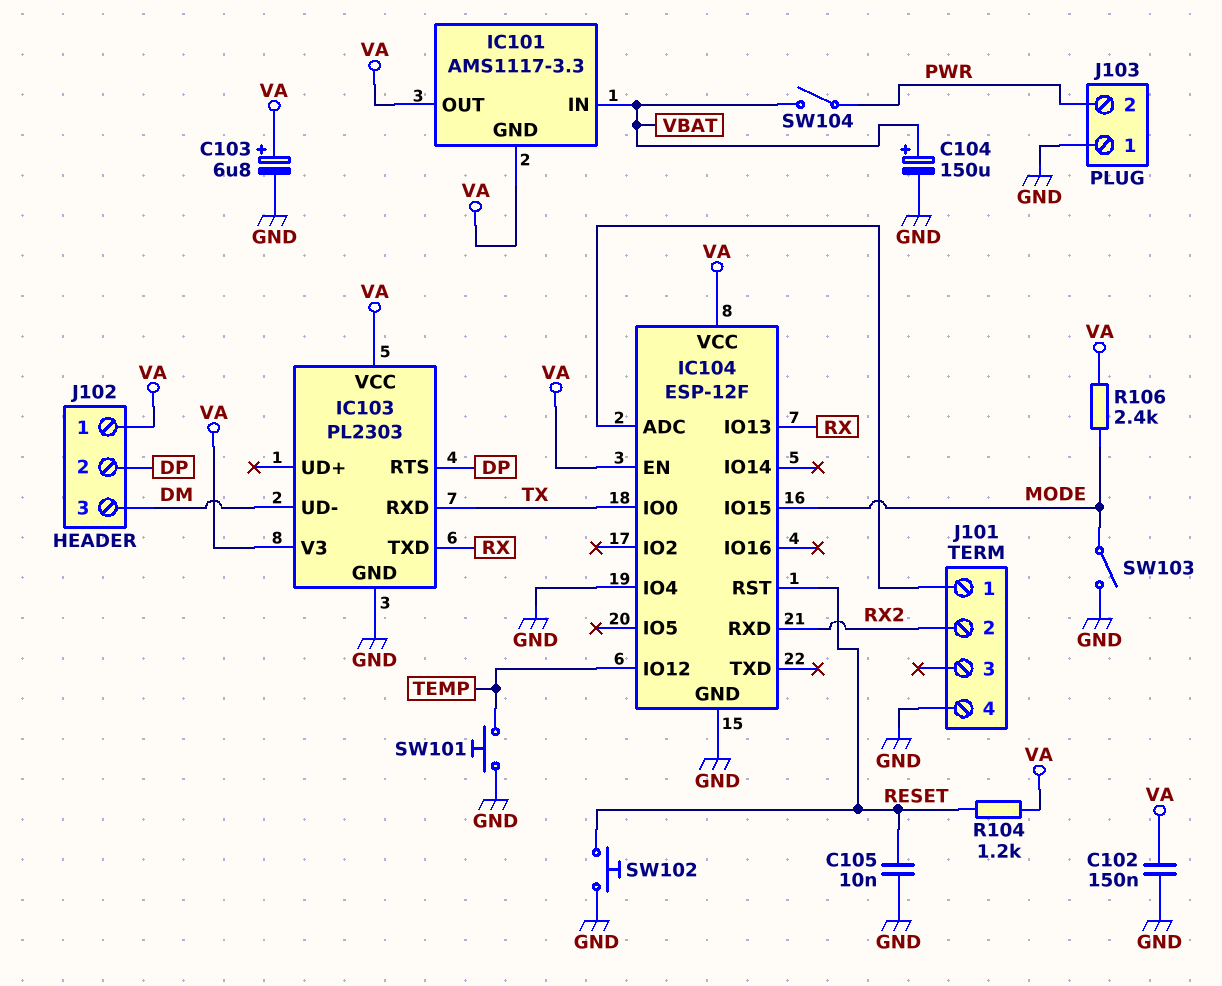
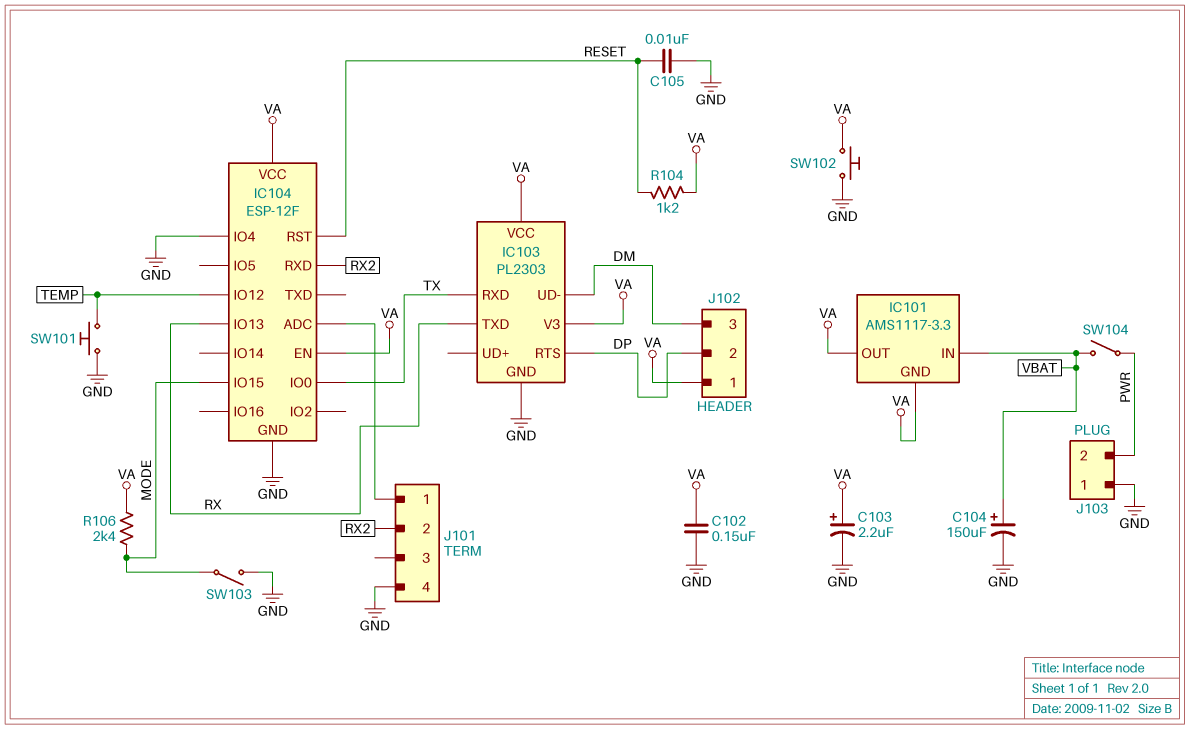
C103: 6.8uF (plus VA, minus GND) -> 2.2uF (plus VA, minus GND)
SW102: button (GND, RESET) -> button (GND, VA)

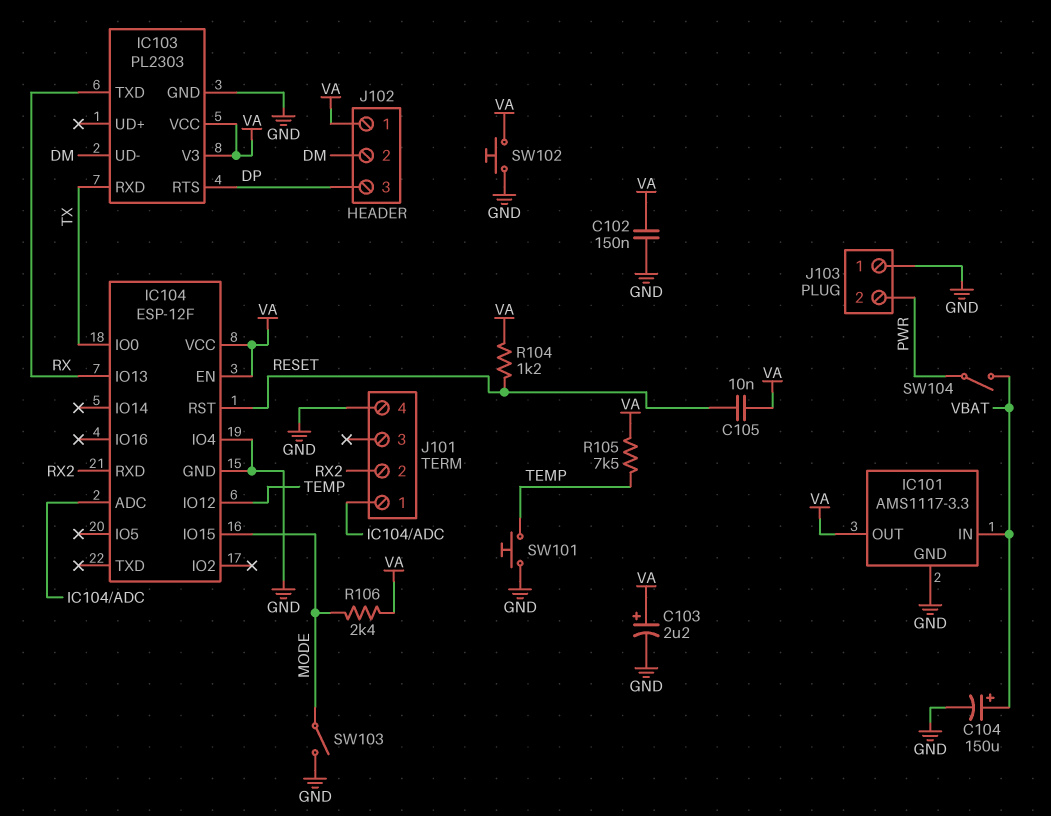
C105: 10nF (GND, RESET) -> 10nF (RESET, VA)
IC101 pin GND: VA -> GND
J102 pin 2: DP -> DM
J102 pin 3: DM -> DP
R105: none -> 7.5k (TEMP, VA)

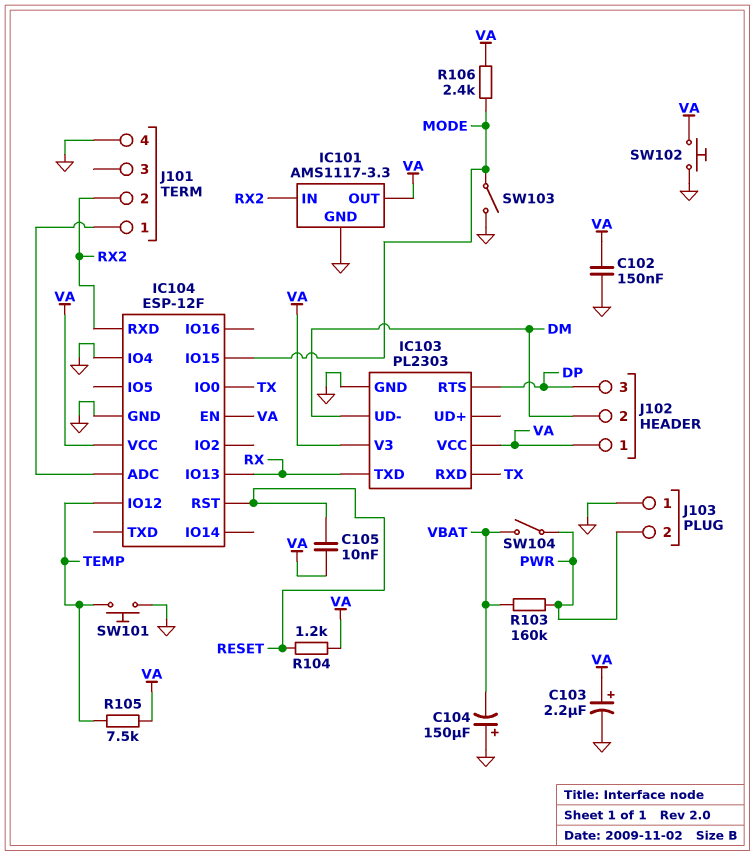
C104: 150uF (plus VBAT, minus GND) -> 150uF (plus GND, minus VBAT)
IC101 pin IN: VBAT -> RX2
R103: none -> 160k (PWR, VBAT)

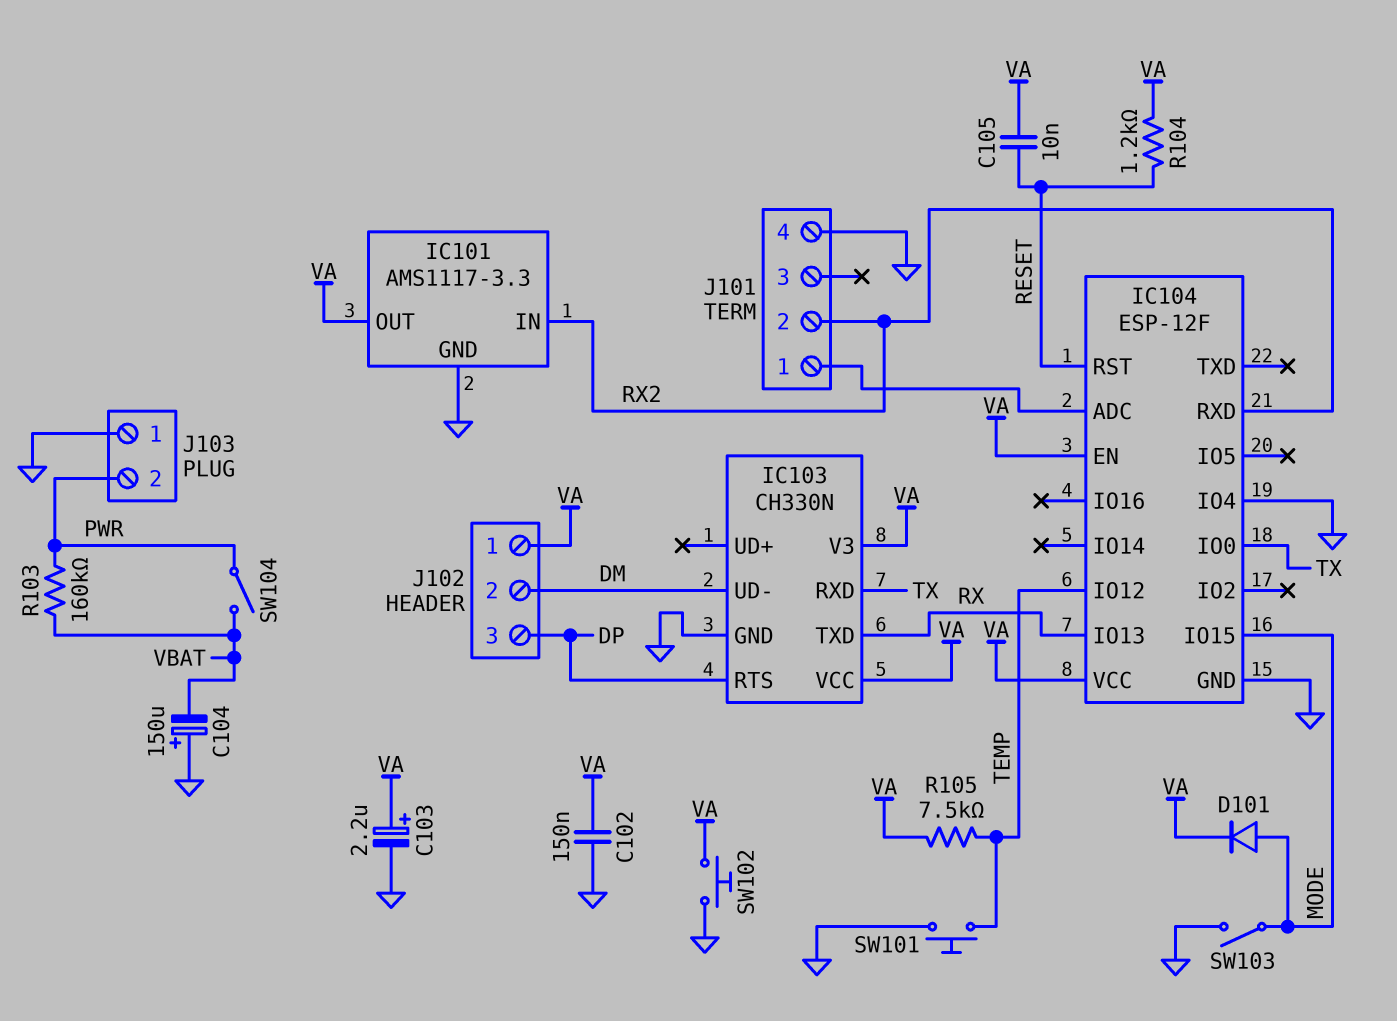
D101: none -> diode (A MODE, K VA)
IC103: PL2303 -> CH330N
R106: 2.4k (MODE, VA) -> none

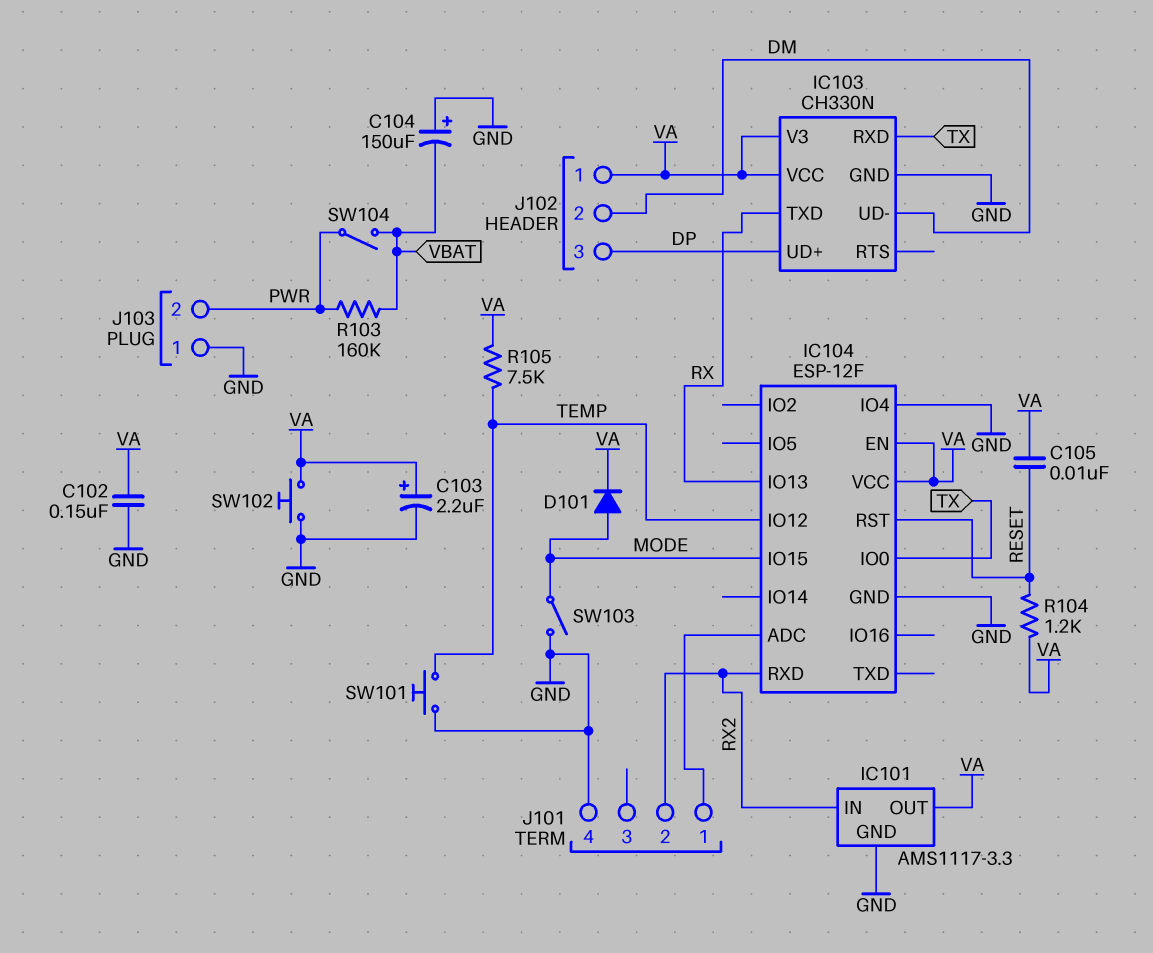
IC103 pin RTS: DP -> none
IC103 pin UD+: none -> DP

